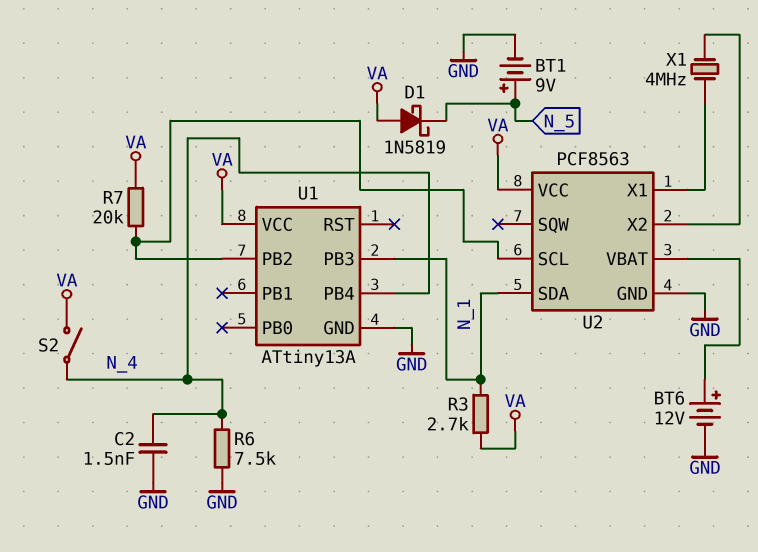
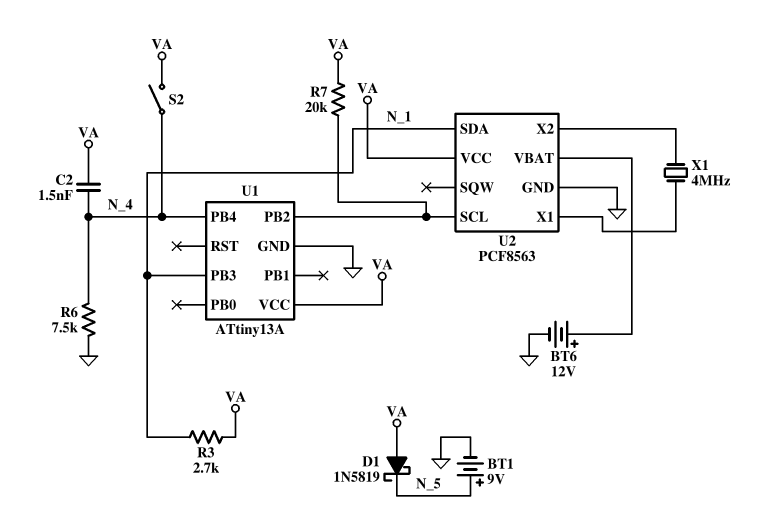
C2: 1.5nF (GND, N_4) -> 1.5nF (N_4, VA)

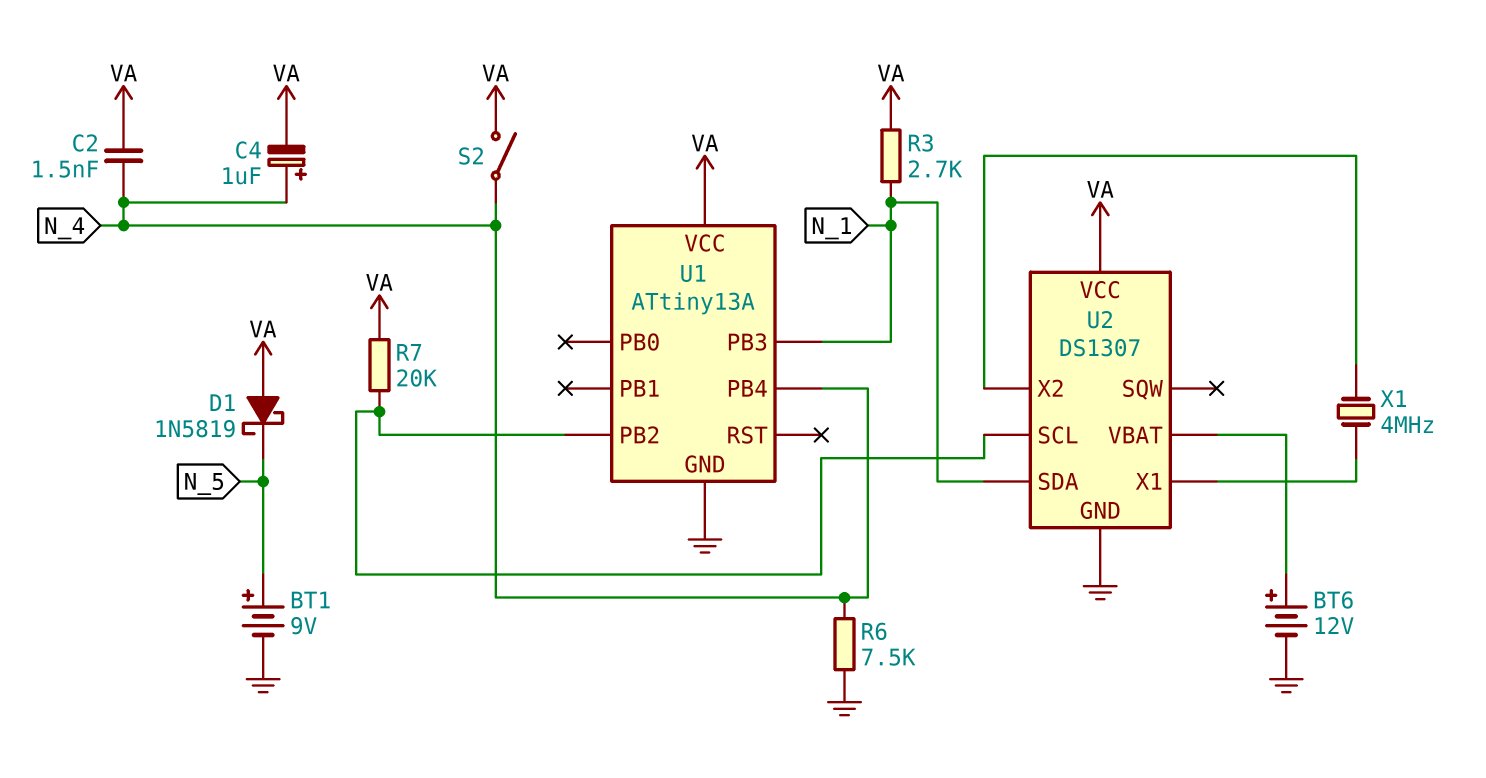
C4: none -> 1uF (plus N_4, minus VA)
U2: PCF8563 -> DS1307

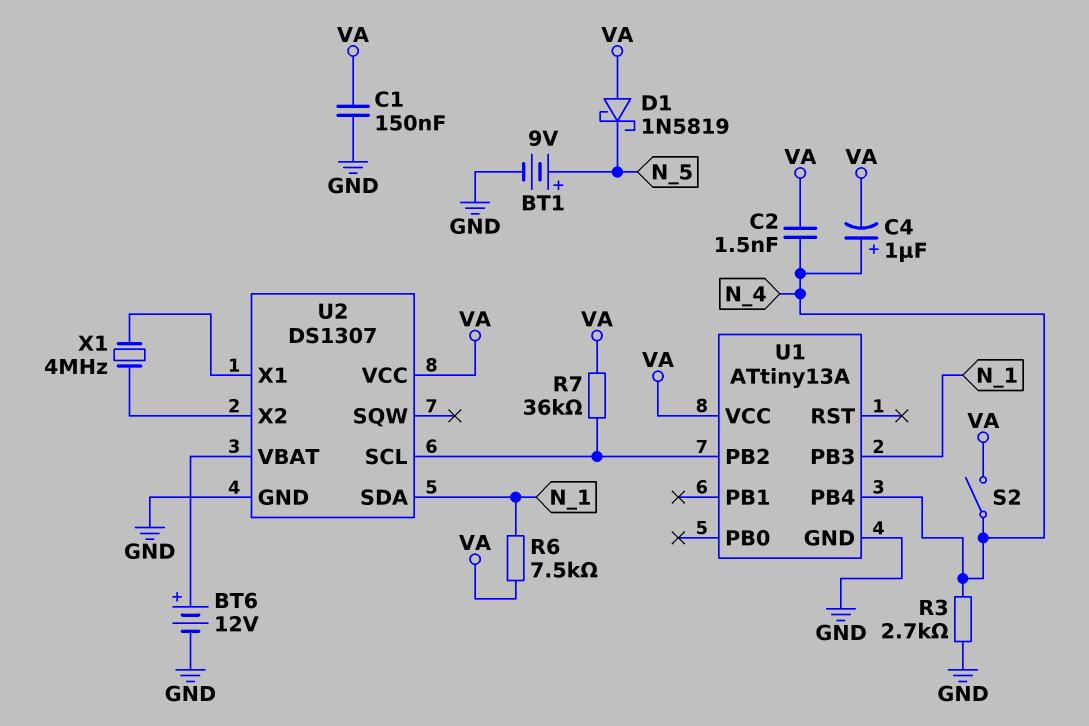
C1: none -> 150nF (GND, VA)
R3: 2.7k (N_1, VA) -> 2.7k (GND, N_4)
R6: 7.5k (GND, N_4) -> 7.5k (N_1, VA)
R7: 20k (U1/PB2, VA) -> 36k (U1/PB2, VA)

